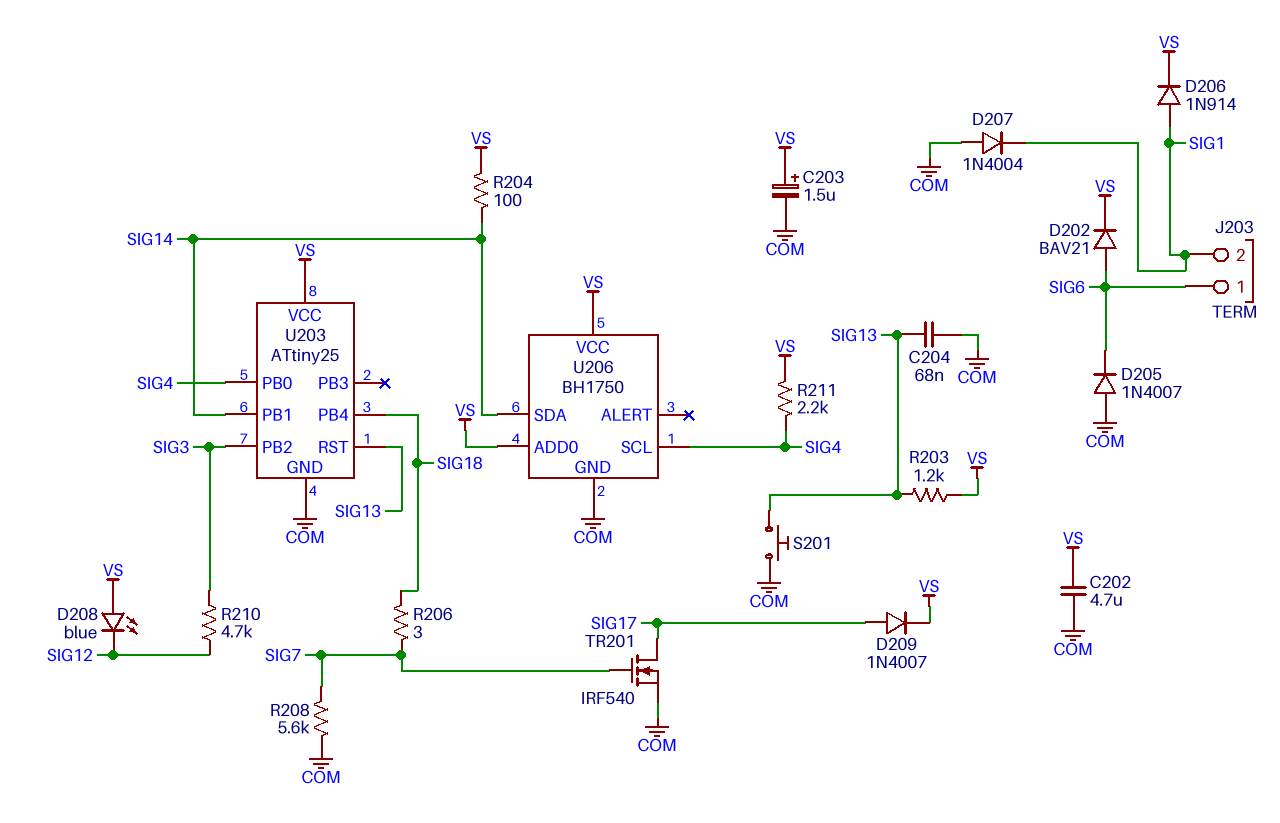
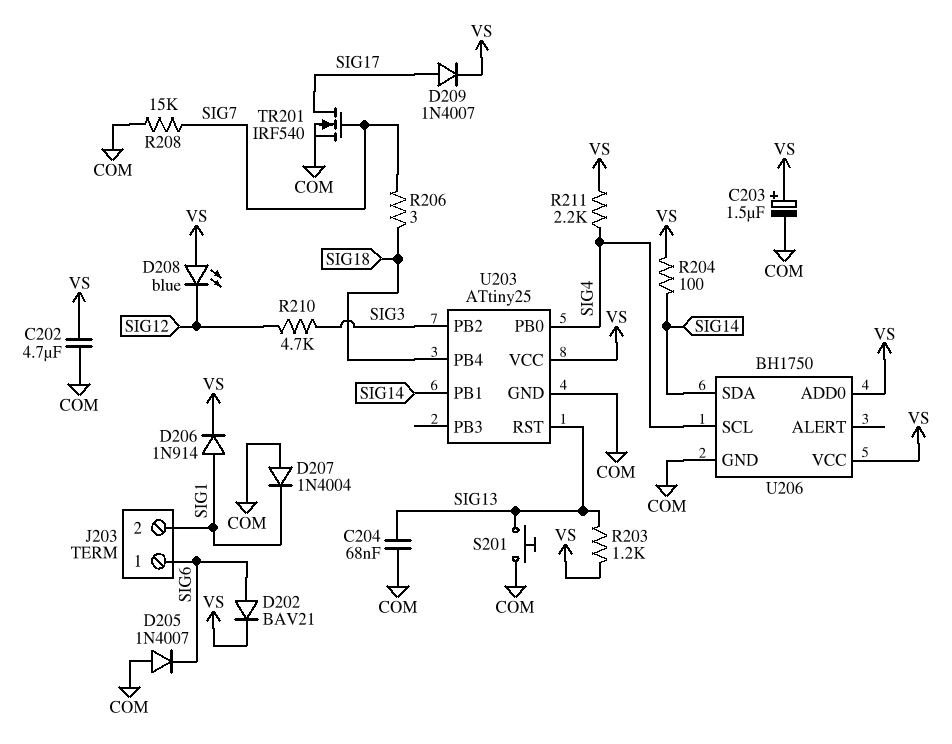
R208: 5.6k (COM, SIG7) -> 15k (COM, SIG7)

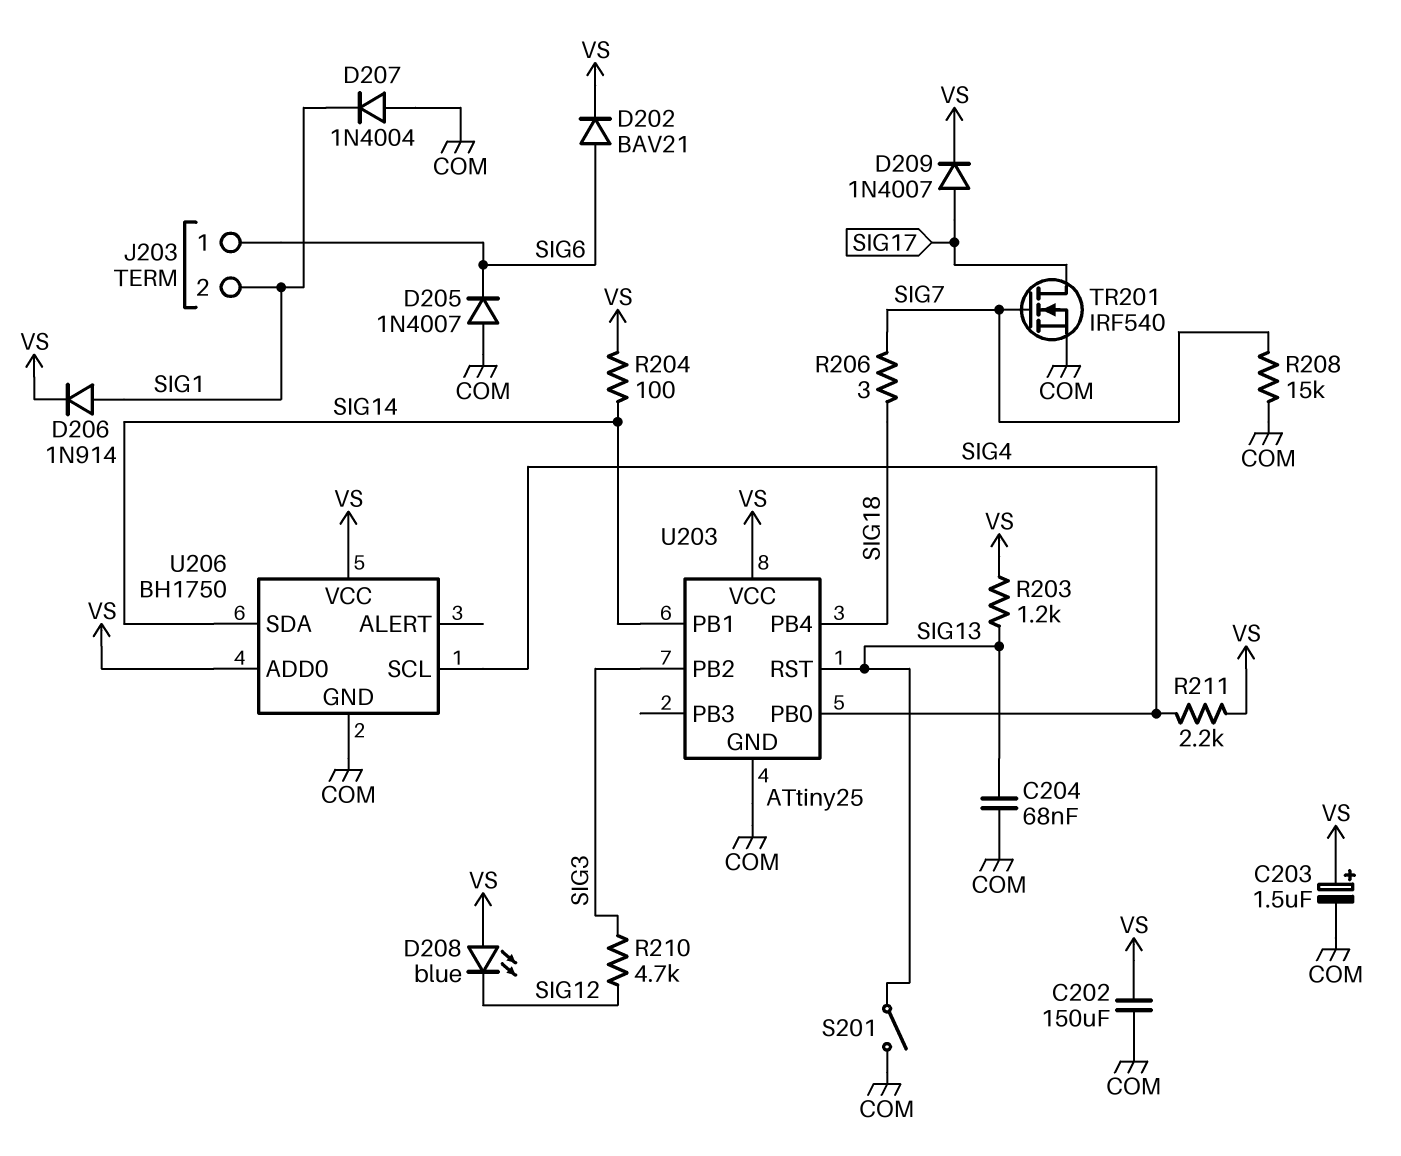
C202: 4.7uF (COM, VS) -> 150uF (COM, VS)
S201: button (COM, SIG13) -> switch (COM, SIG13)

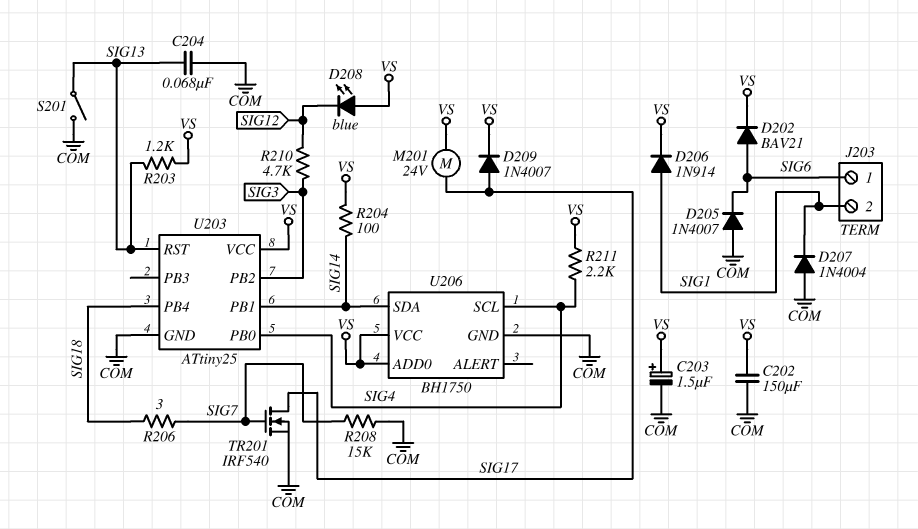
M201: none -> motor 24V (SIG17, VS)

